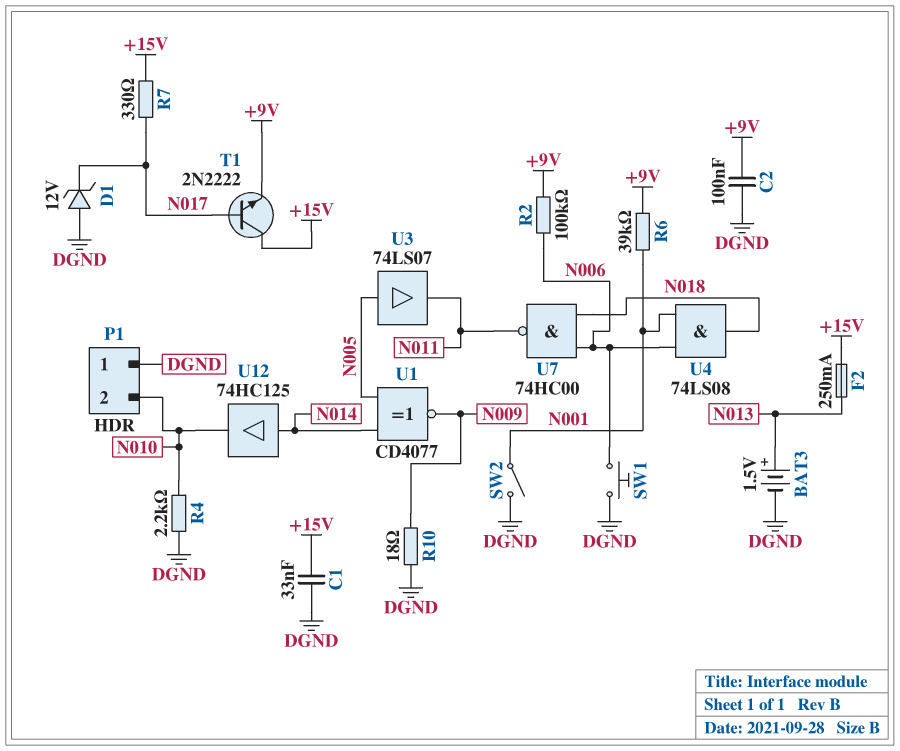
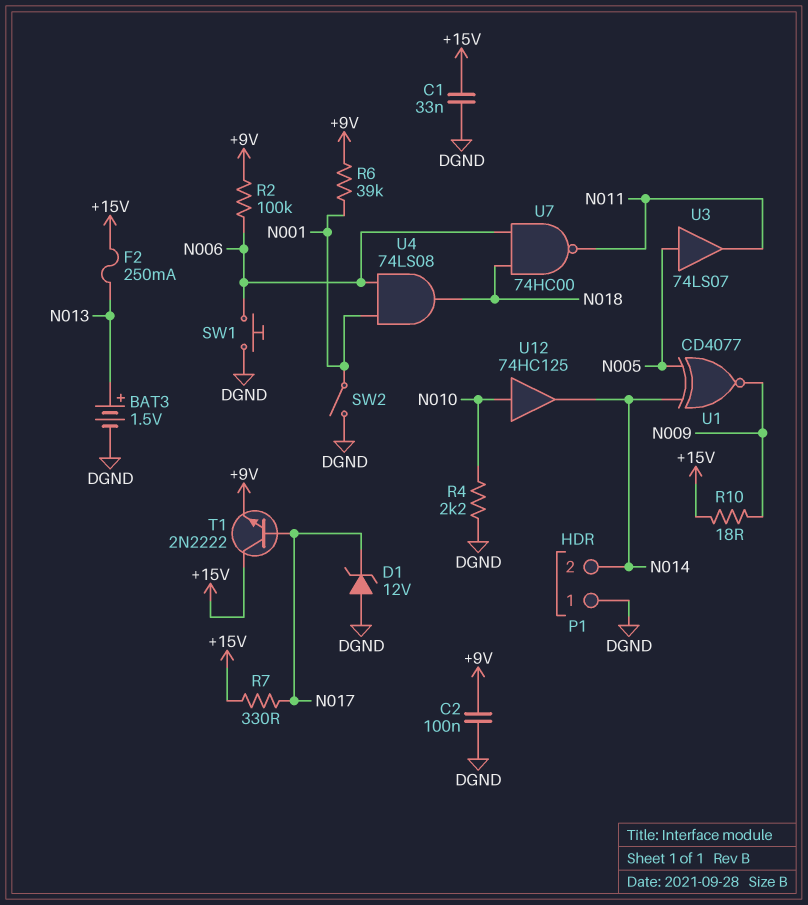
P1 pin 2: N010 -> N014
R10: 18 (DGND, N009) -> 18 (+15V, N009)
U12: buffer 74HC125 (in N014, out N010) -> buffer 74HC125 (in N010, out N014)

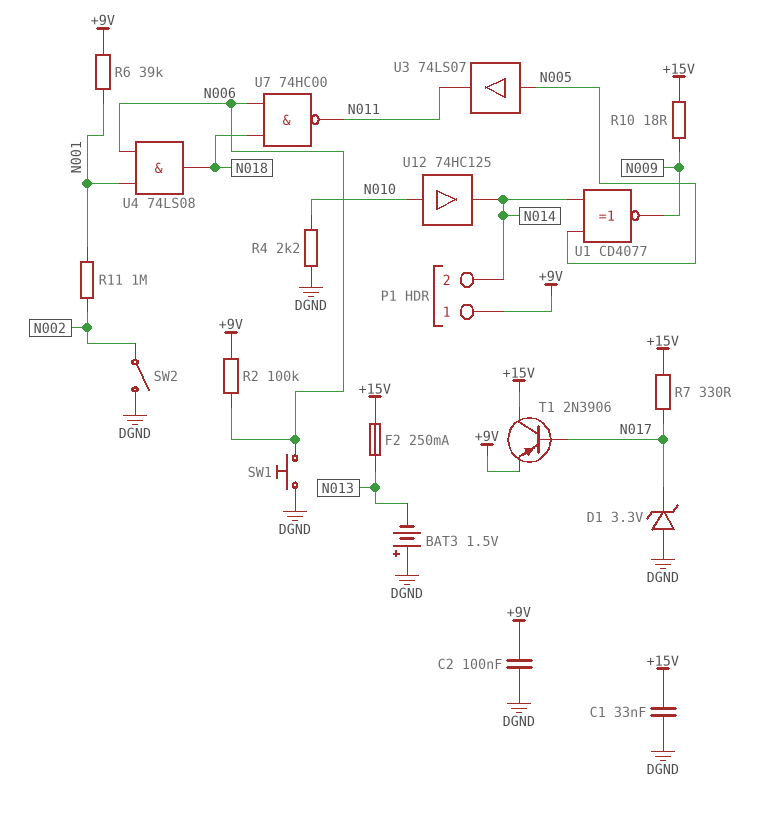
BAT3: 1.5V (plus N013, minus DGND) -> 1.5V (plus DGND, minus N013)
D1: zener 12V (A DGND, K N017) -> zener 3.3V (A DGND, K N017)
P1 pin 1: DGND -> +9V
R11: none -> 1M (N001, N002)
SW2: switch (DGND, N001) -> switch (DGND, N002)
T1: NPN 2N2222 (B N017, C +15V, E +9V) -> PNP 2N3906 (B N017, C +15V, E +9V)

